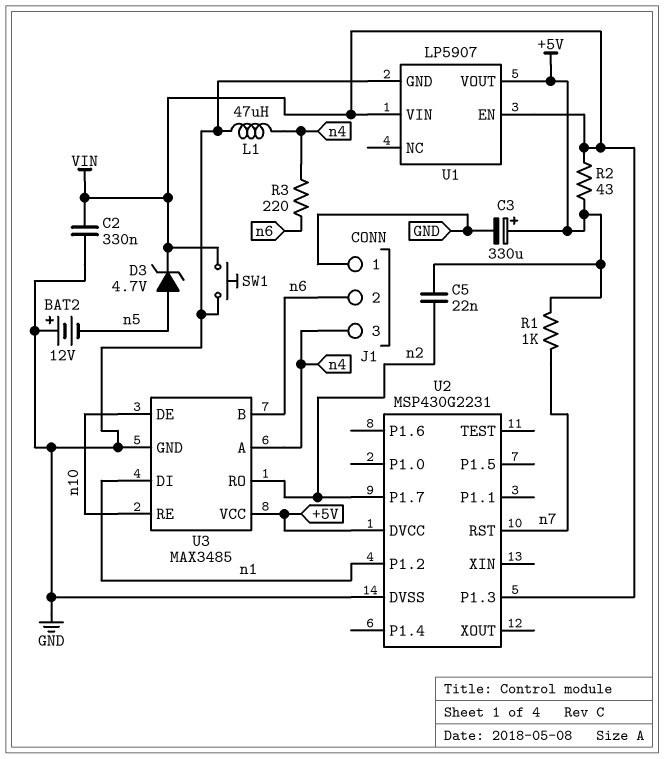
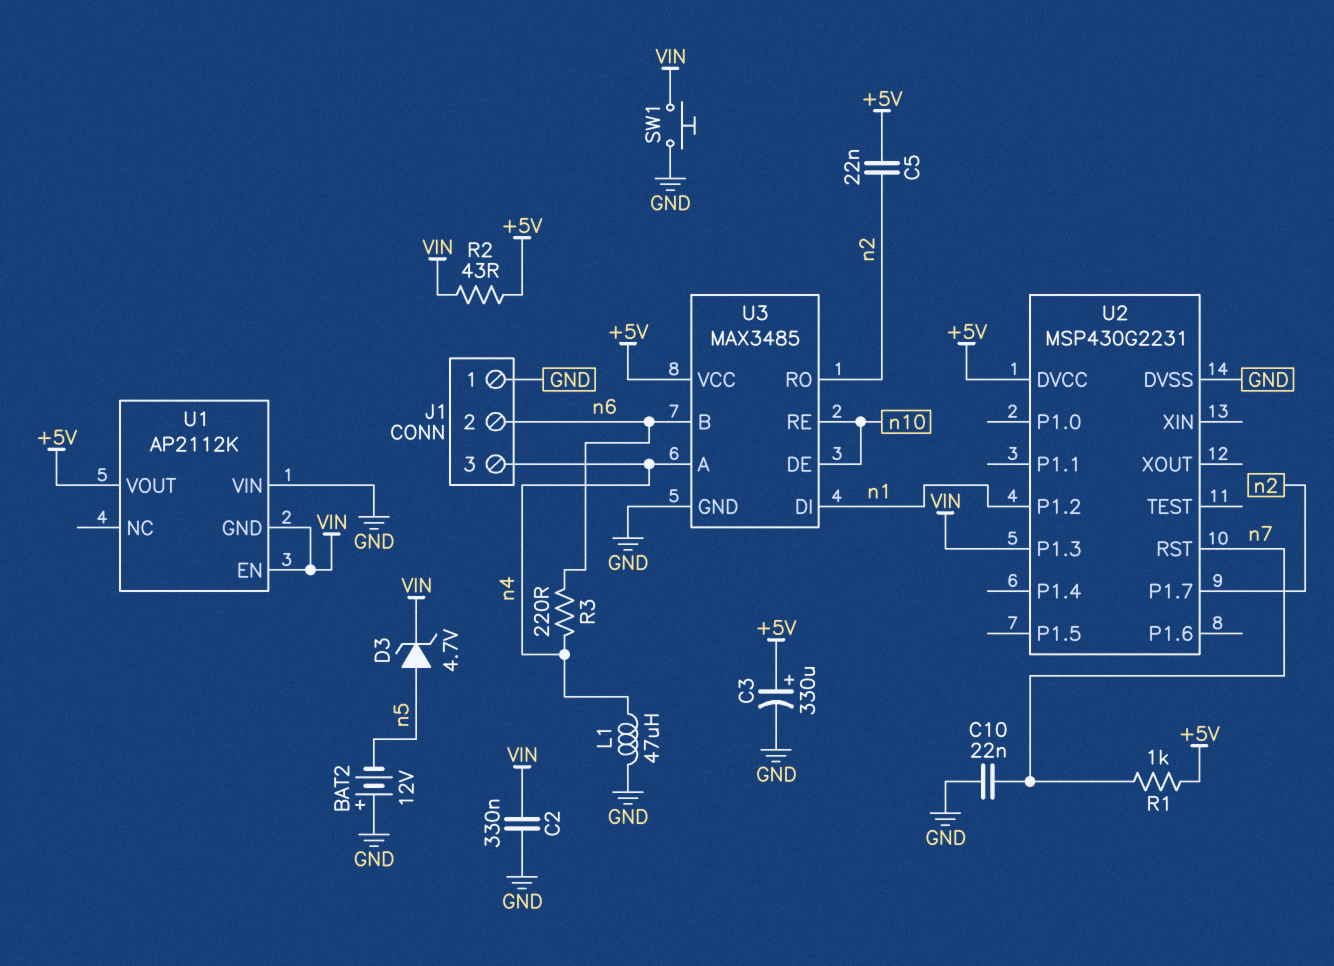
C10: none -> 22nF (GND, n7)
U1: LP5907 -> AP2112K
U1 pin GND: GND -> VIN
U1 pin VIN: VIN -> GND

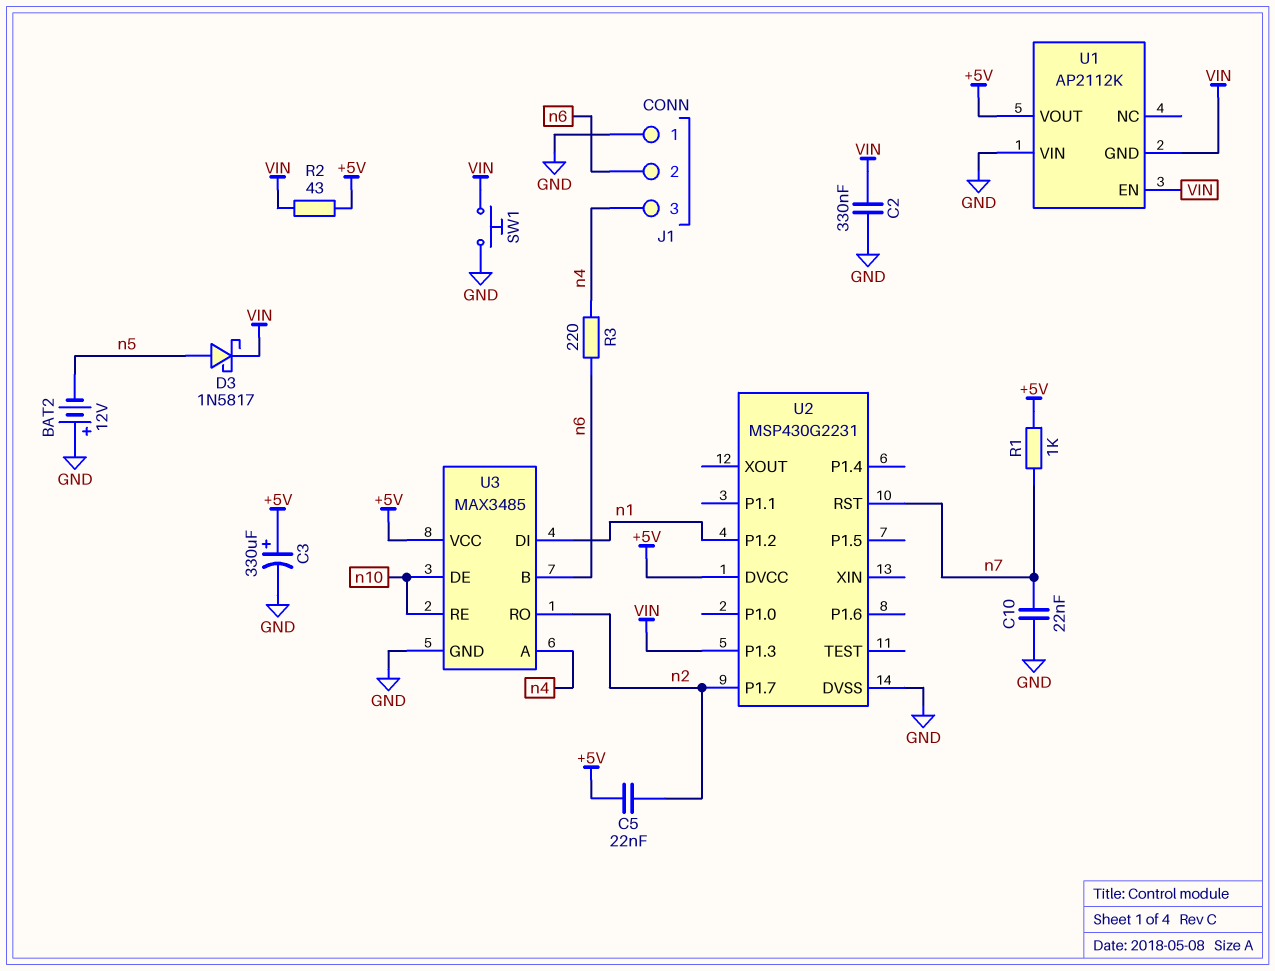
D3: zener 4.7V (A n5, K VIN) -> schottky 1N5817 (A n5, K VIN)
L1: 47uH (GND, n4) -> none

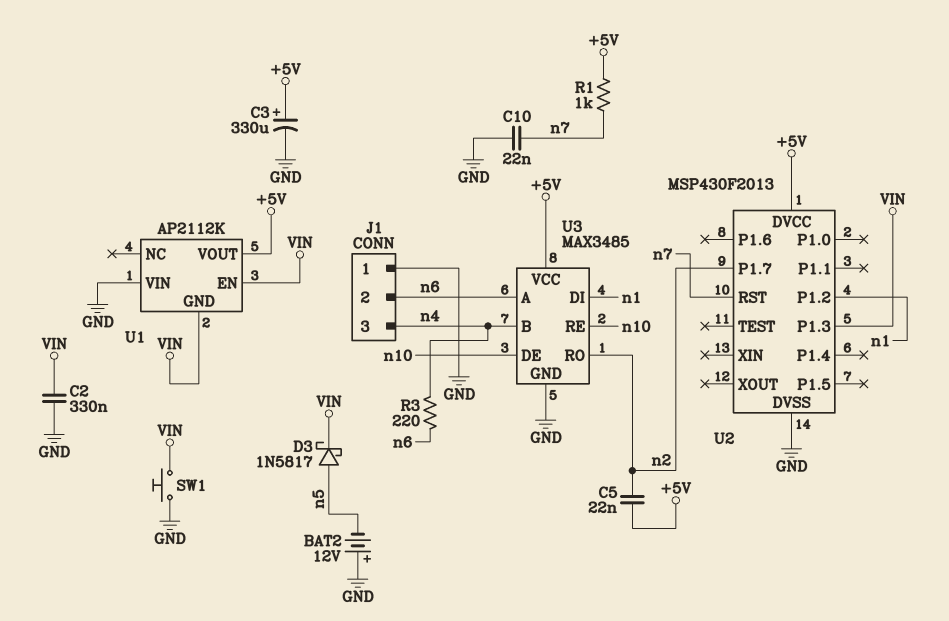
R2: 43 (+5V, VIN) -> none
U2: MSP430G2231 -> MSP430F2013
U3 pin A: n4 -> n6
U3 pin B: n6 -> n4

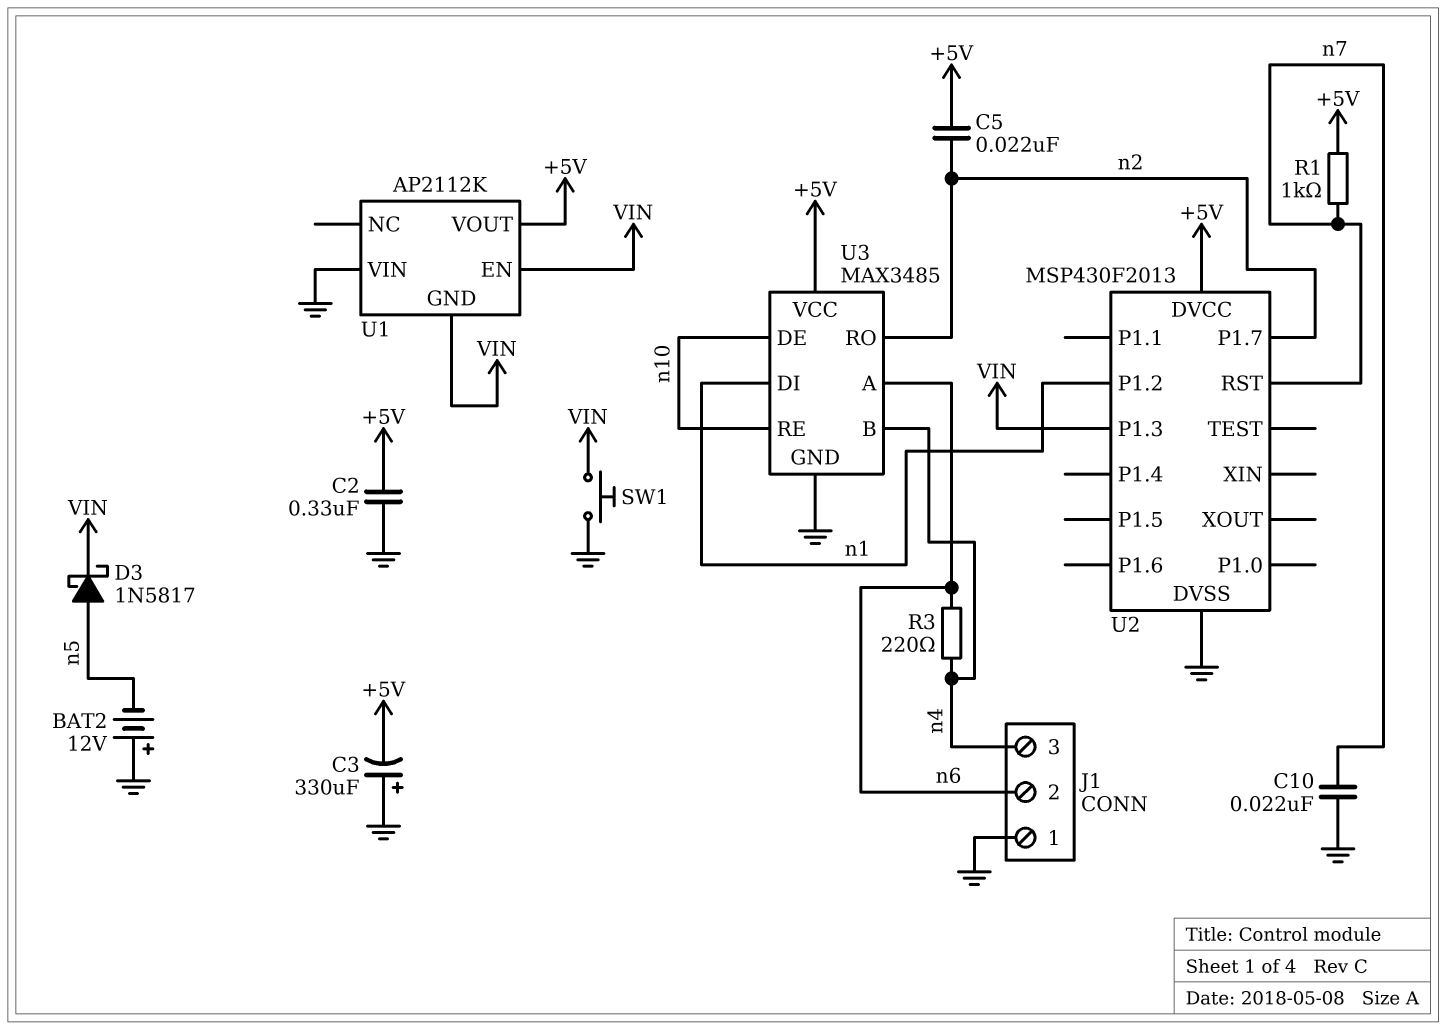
C2: 330nF (GND, VIN) -> 330nF (+5V, GND)
C3: 330uF (plus +5V, minus GND) -> 330uF (plus GND, minus +5V)

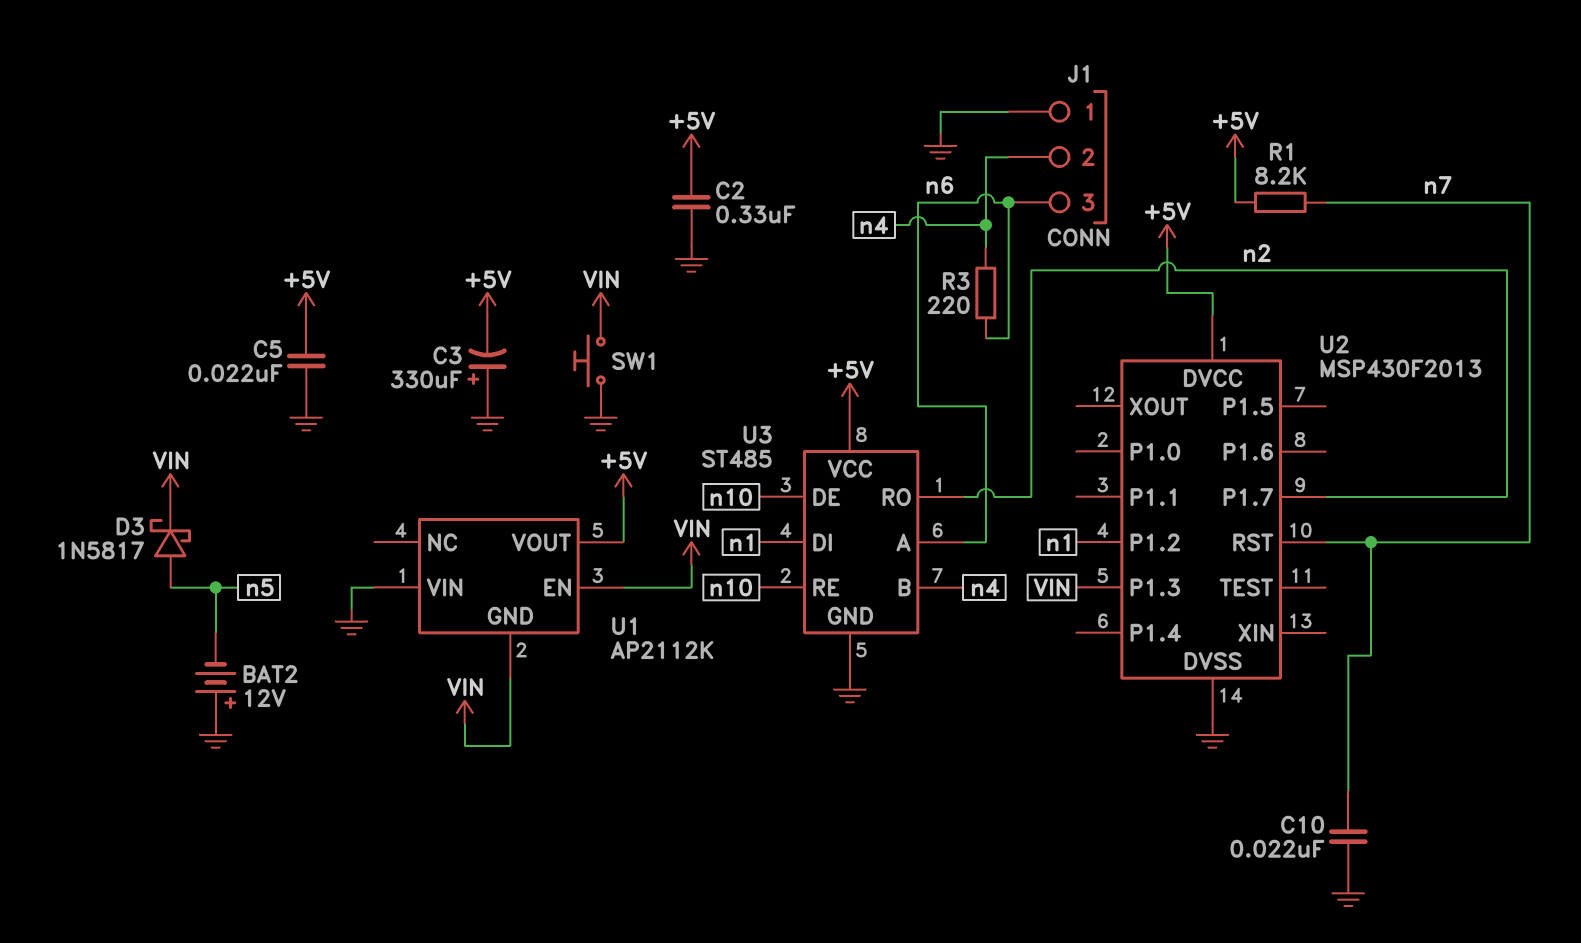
C5: 22nF (+5V, n2) -> 22nF (+5V, GND)
J1 pin 2: n6 -> n4
J1 pin 3: n4 -> n6
R1: 1k (+5V, n7) -> 8.2k (+5V, n7)
U3: MAX3485 -> ST485

